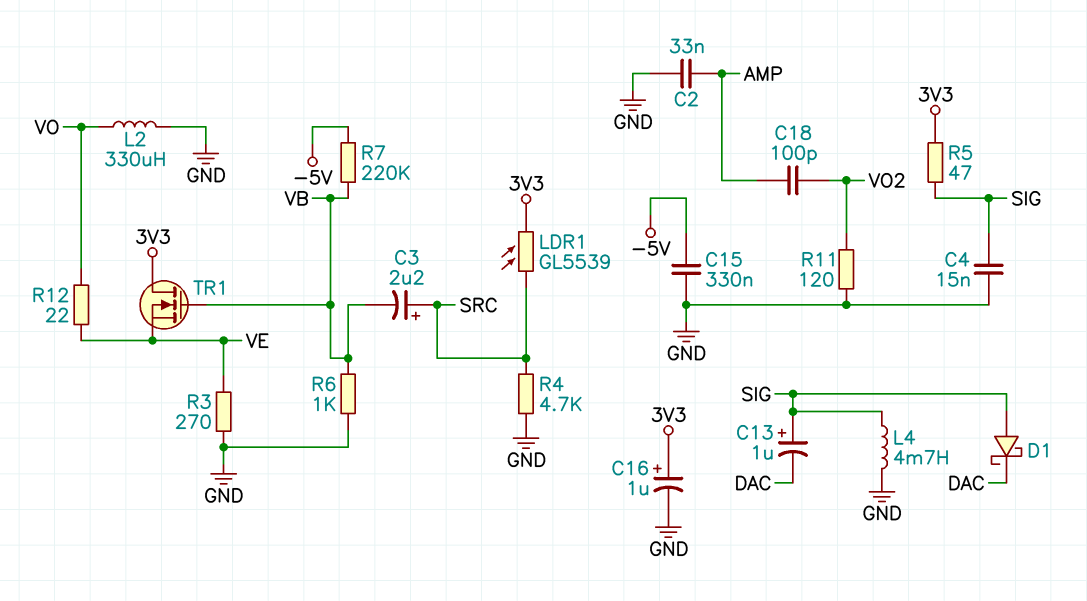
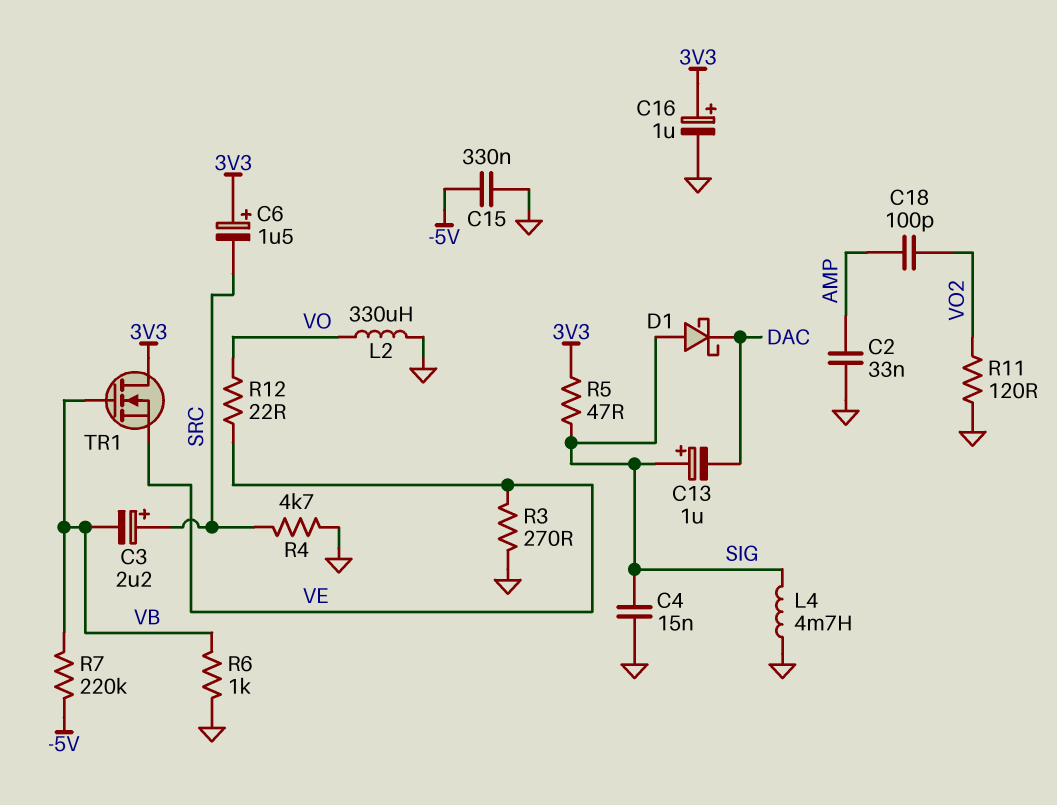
C6: none -> 1.5uF (plus 3V3, minus SRC)
LDR1: GL5539 (3V3, SRC) -> none

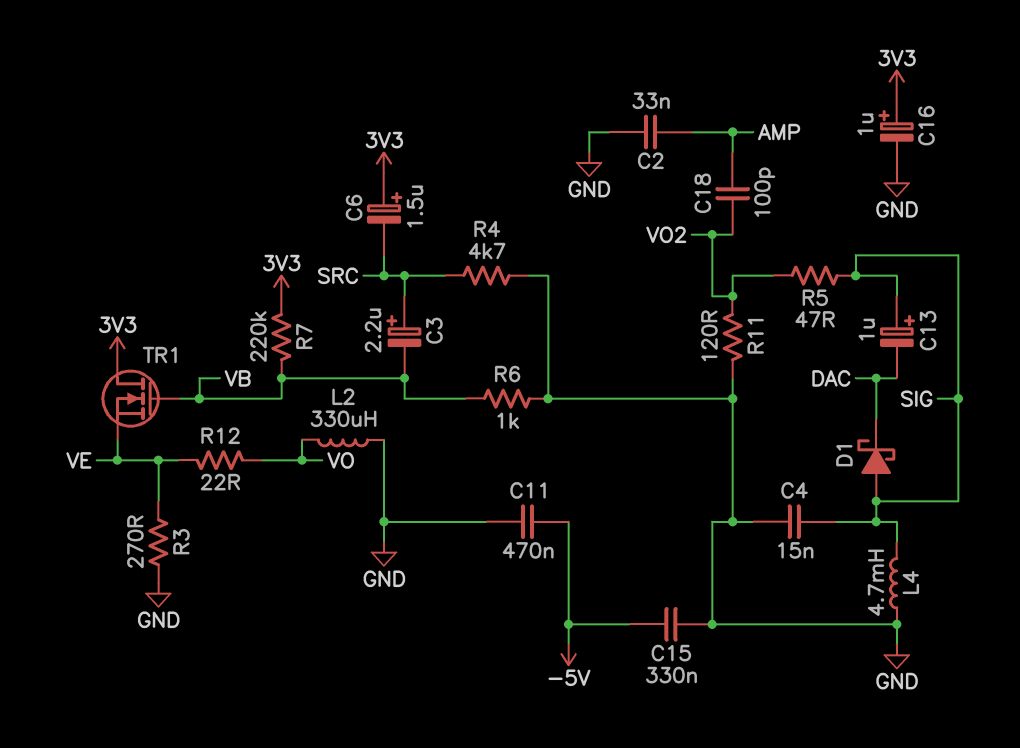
C11: none -> 470nF (-5V, GND)
R5: 47 (3V3, SIG) -> 47 (SIG, VO2)
R7: 220k (-5V, VB) -> 220k (3V3, VB)

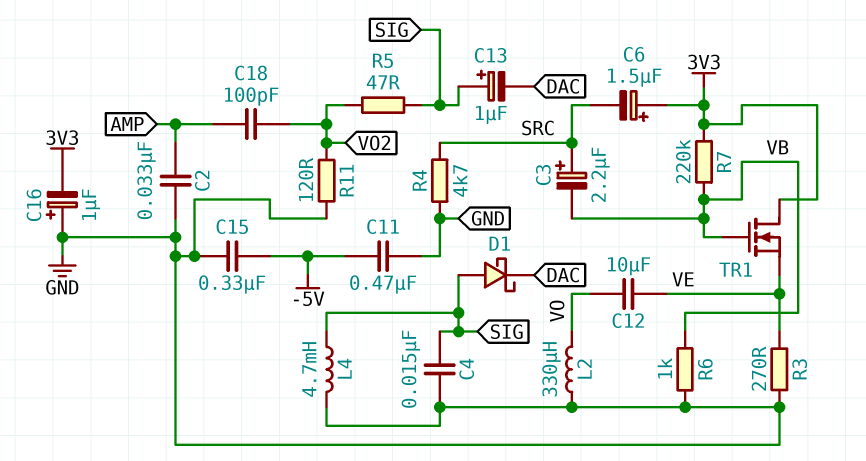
C12: none -> 10uF (VE, VO)
C16: 1uF (plus 3V3, minus GND) -> 1uF (plus GND, minus 3V3)
R12: 22 (VE, VO) -> none

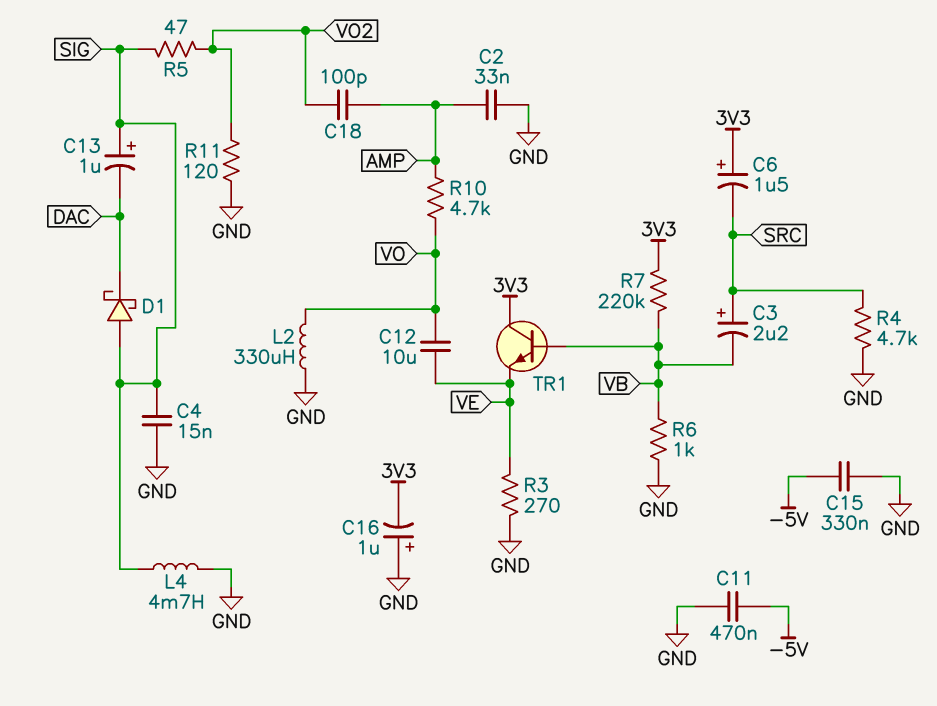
R10: none -> 4.7k (AMP, VO)
TR1: NMOS (G VB, D 3V3, S VE) -> NPN (B VB, C 3V3, E VE)

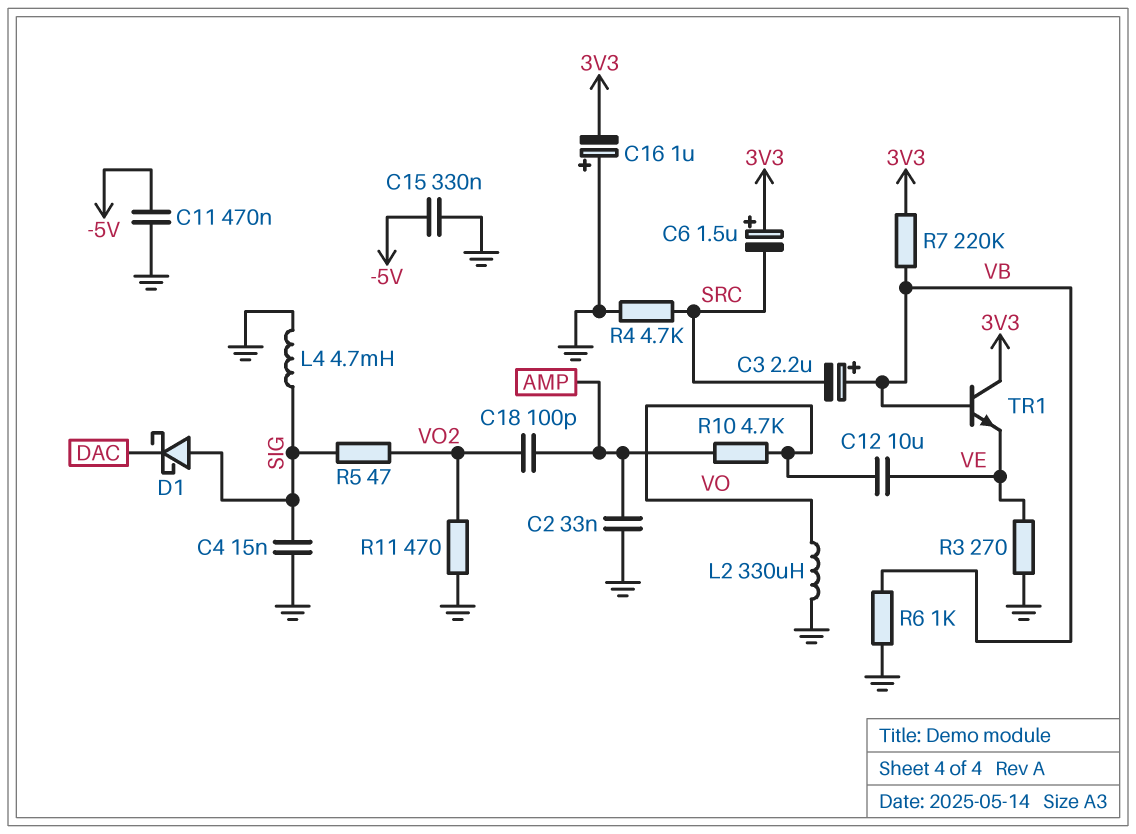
C3: 2.2uF (plus SRC, minus VB) -> 2.2uF (plus VB, minus SRC)
C13: 1uF (plus SIG, minus DAC) -> none
R11: 120 (GND, VO2) -> 470 (GND, VO2)

